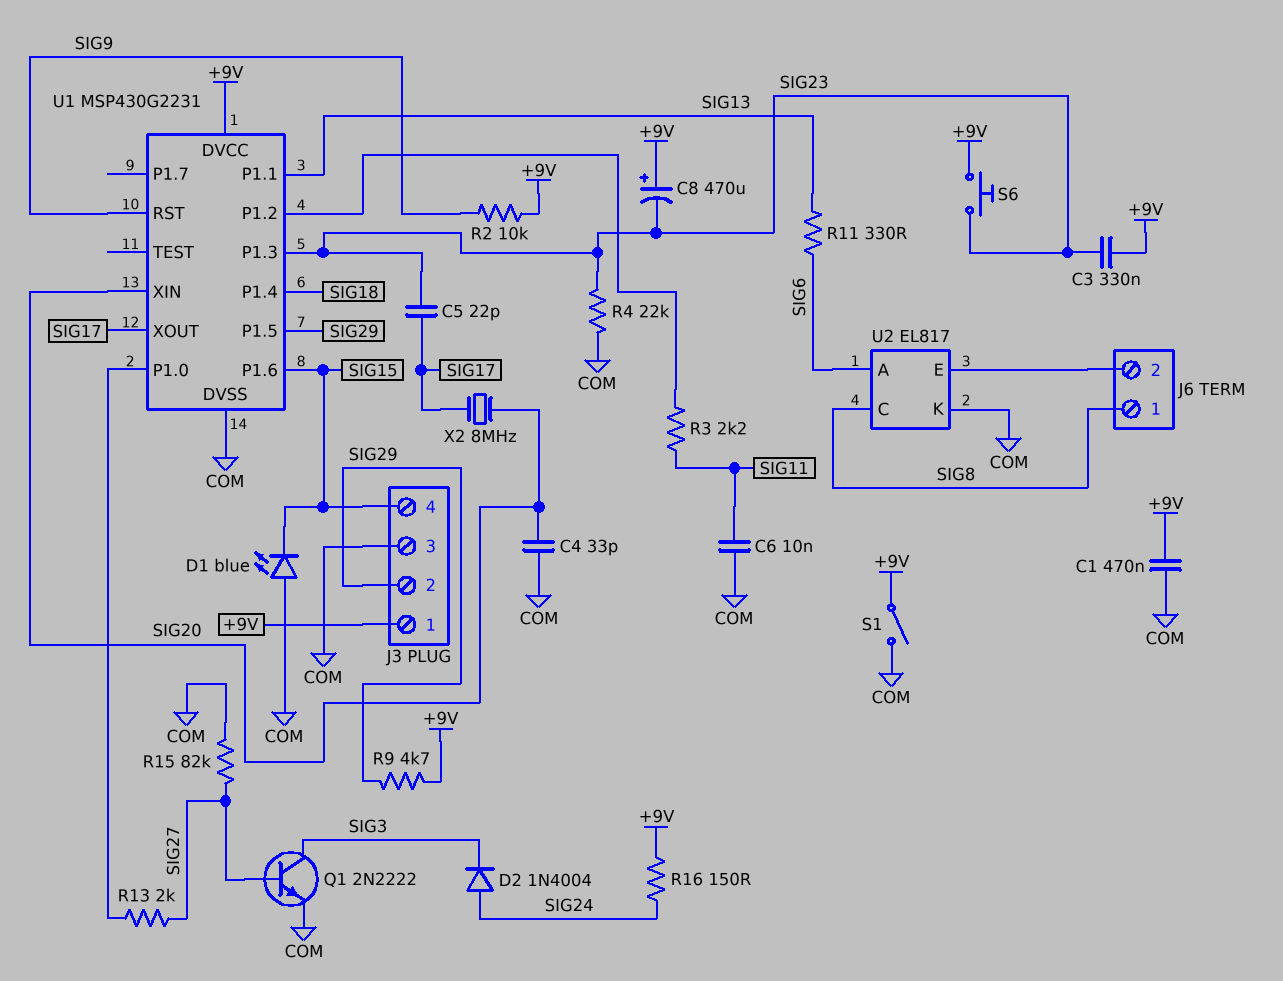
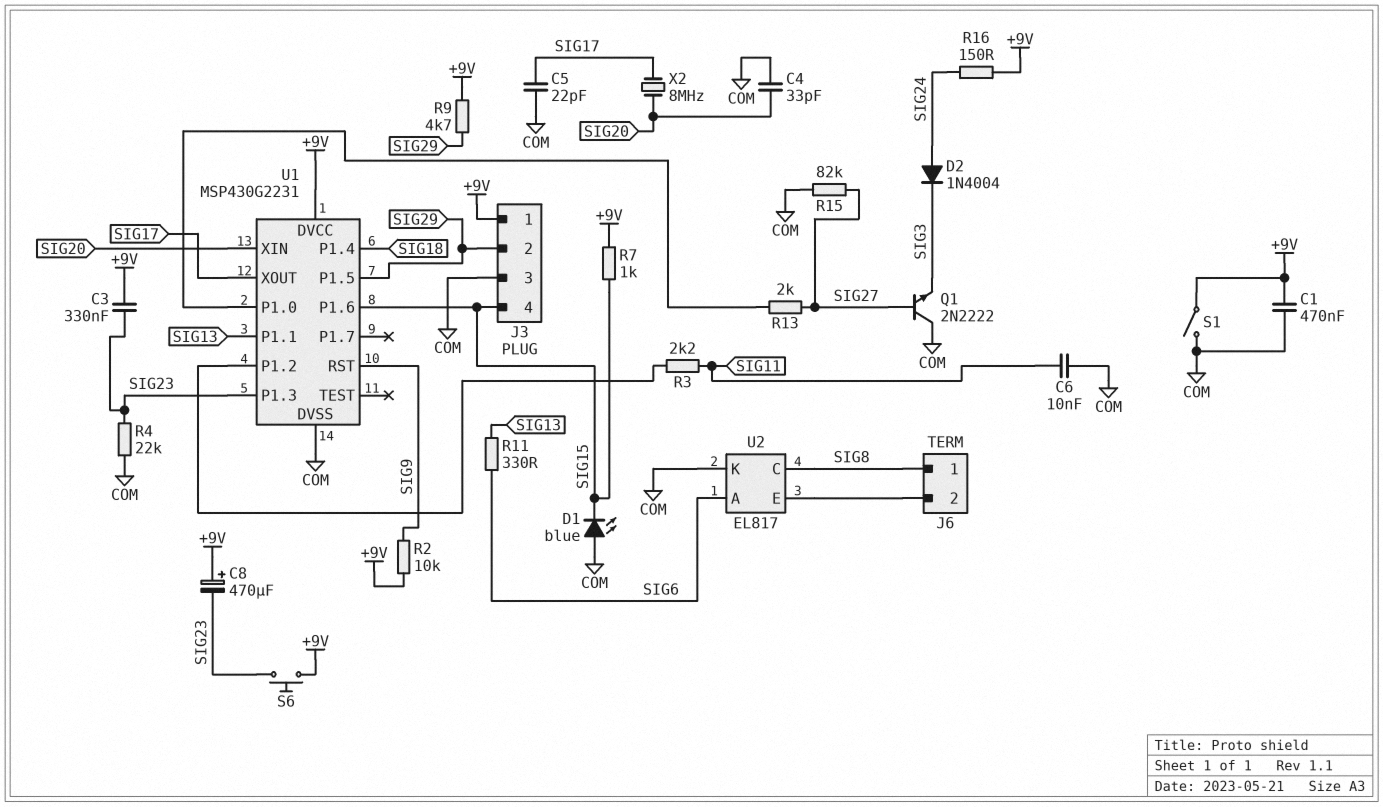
C5: 22pF (SIG17, SIG23) -> 22pF (COM, SIG17)
Q1: NPN 2N2222 (B SIG27, C SIG3, E COM) -> NPN 2N2222 (B SIG27, C COM, E SIG3)
R7: none -> 1k (+9V, SIG15)

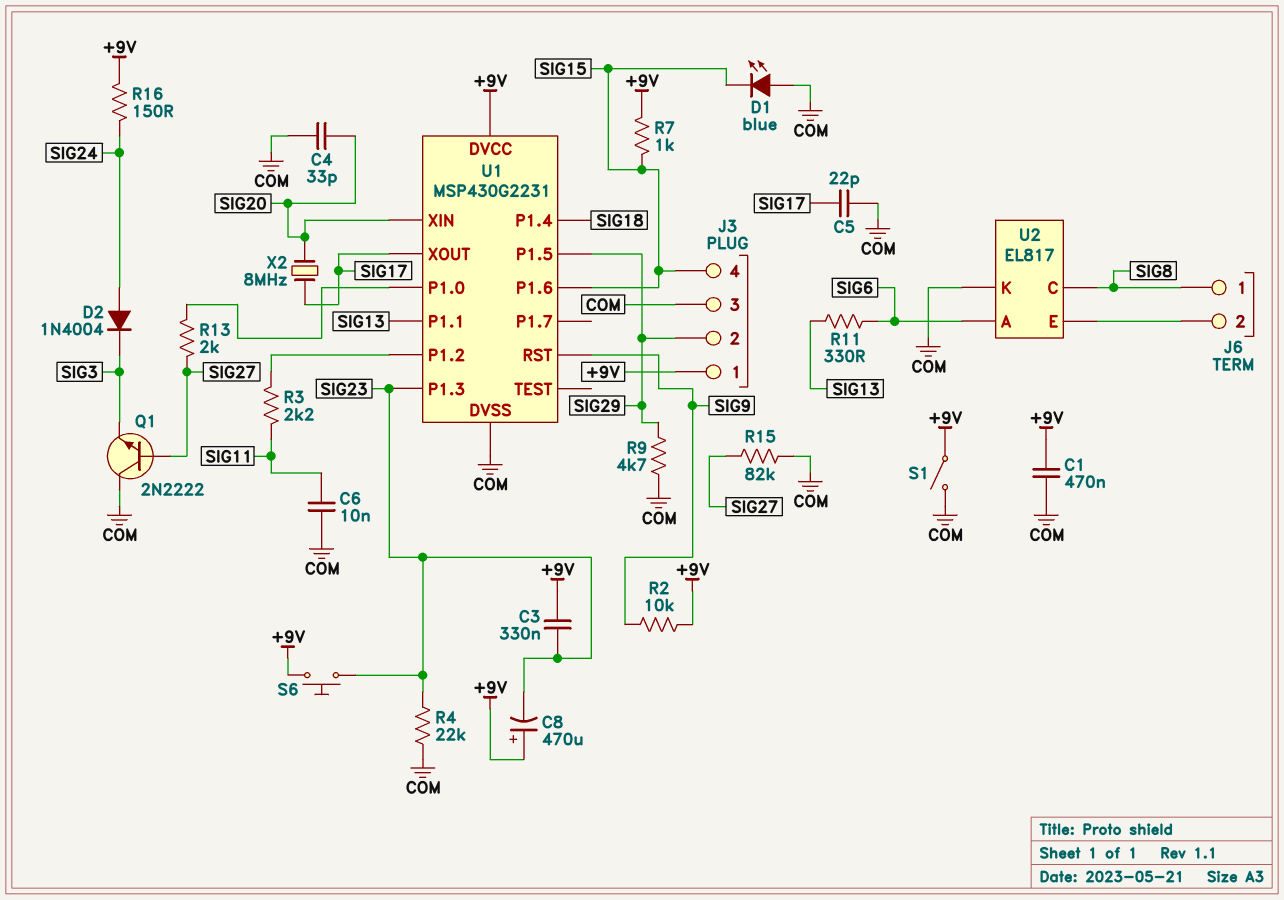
R9: 4.7k (+9V, SIG29) -> 4.7k (COM, SIG29)

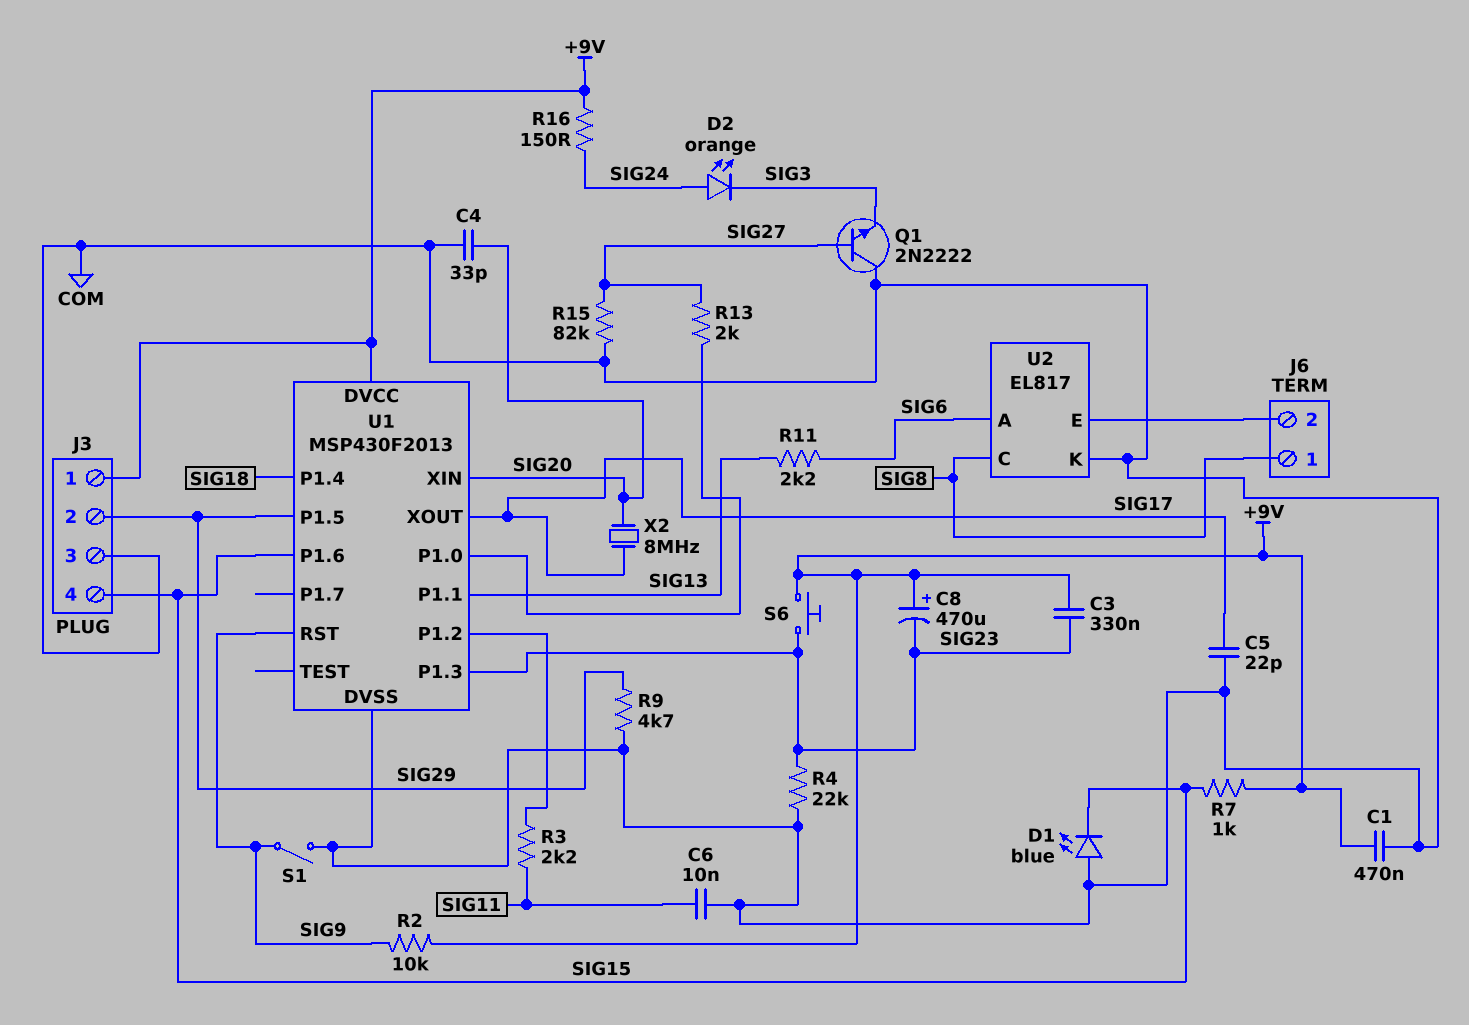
D2: diode 1N4004 (A SIG24, K SIG3) -> LED orange (A SIG24, K SIG3)
R11: 330 (SIG6, SIG13) -> 2.2k (SIG6, SIG13)
S1: switch (+9V, COM) -> switch (COM, SIG9)
U1: MSP430G2231 -> MSP430F2013

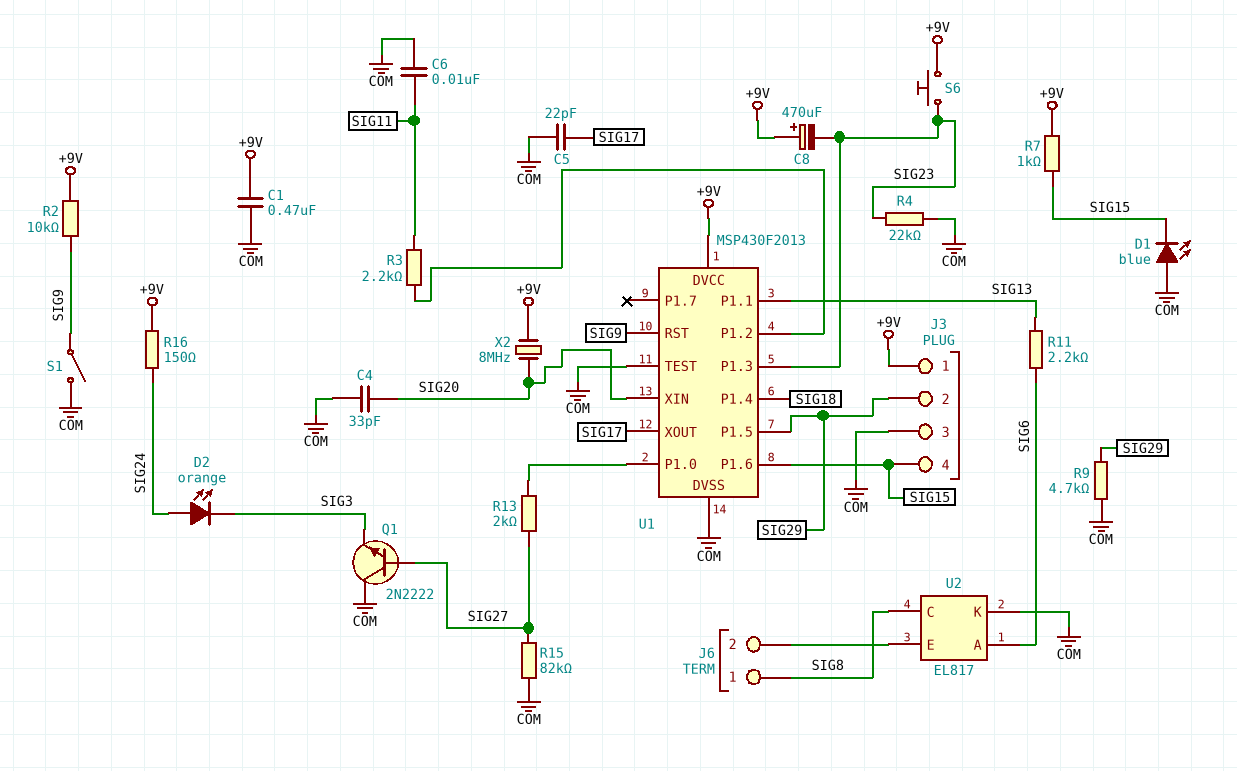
C3: 330nF (+9V, SIG23) -> none
U1 pin TEST: none -> COM
X2: 8MHz (SIG17, SIG20) -> 8MHz (+9V, SIG20)

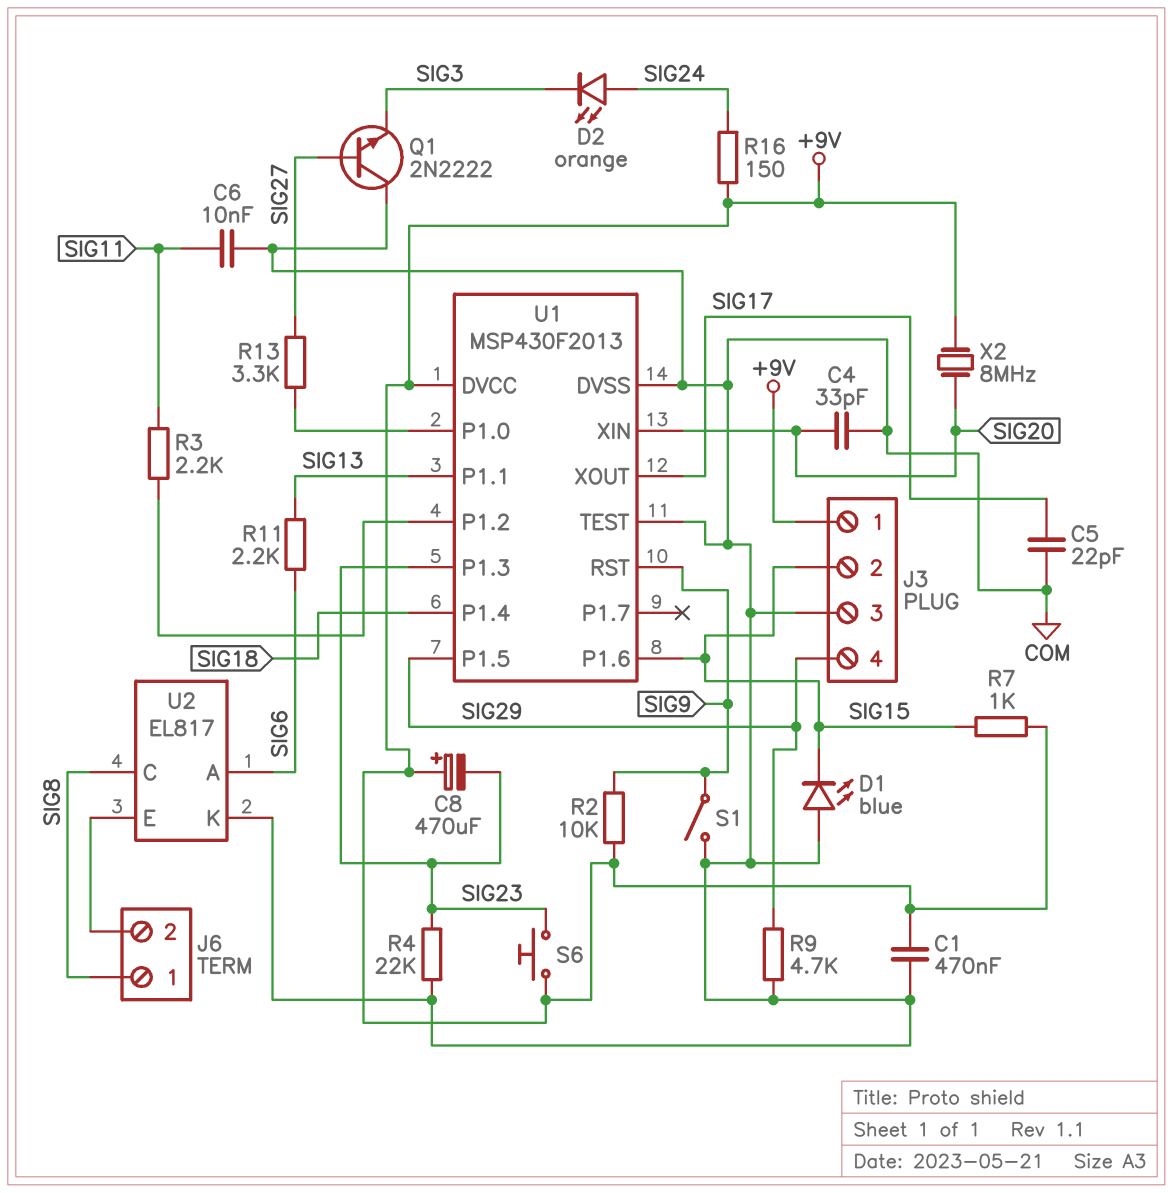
J3 pin 2: SIG29 -> SIG15
J3 pin 4: SIG15 -> SIG29
R13: 2k (SIG27, U1/P1.0) -> 3.3k (SIG27, U1/P1.0)
R15: 82k (COM, SIG27) -> none

